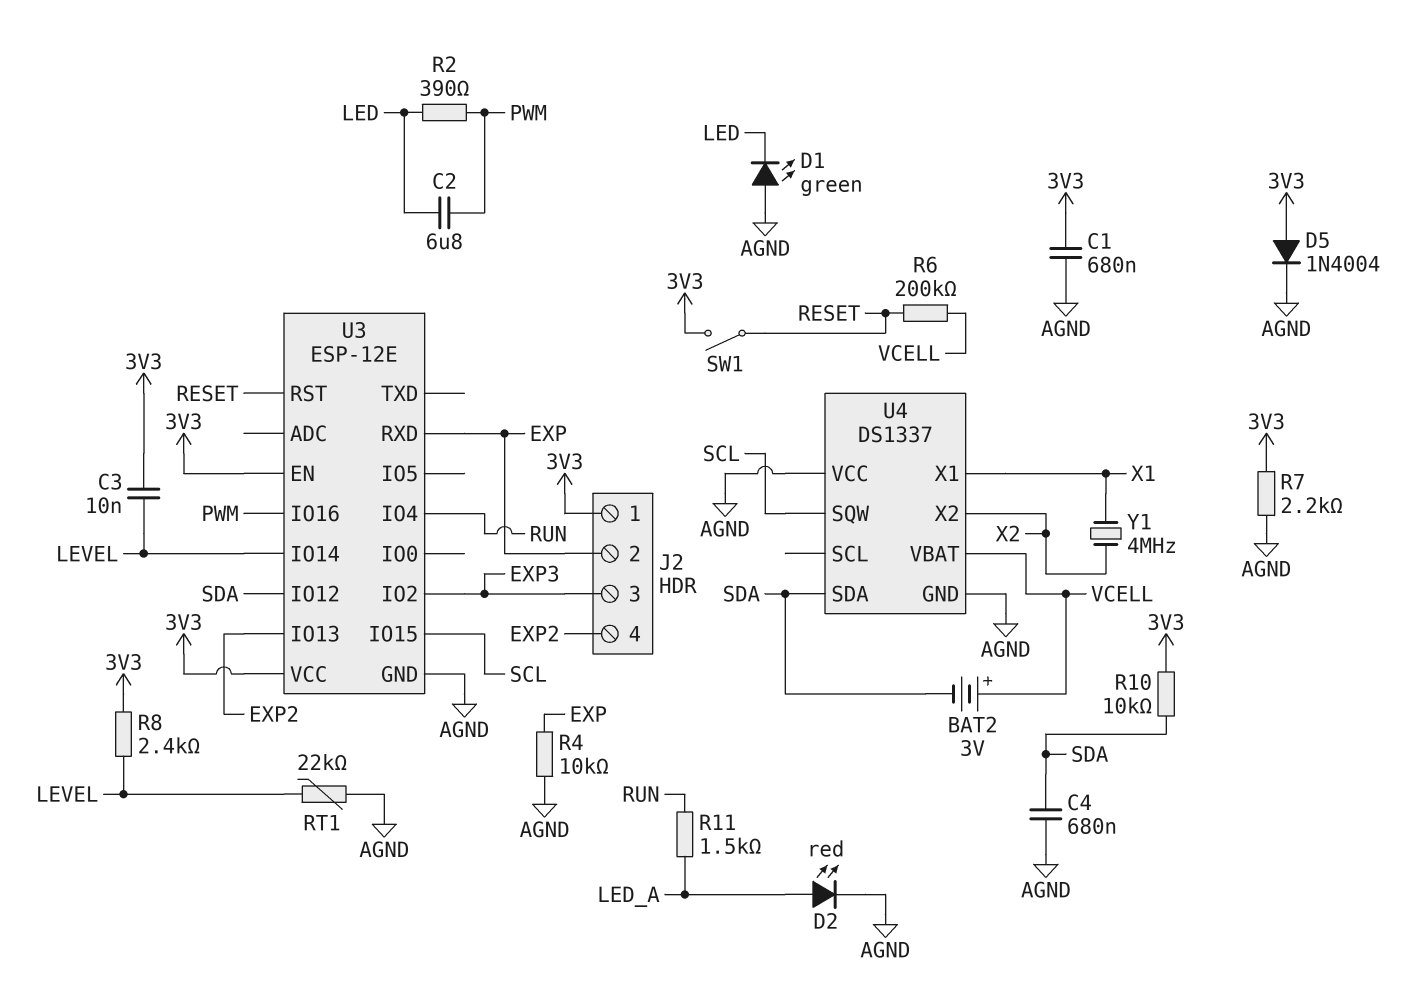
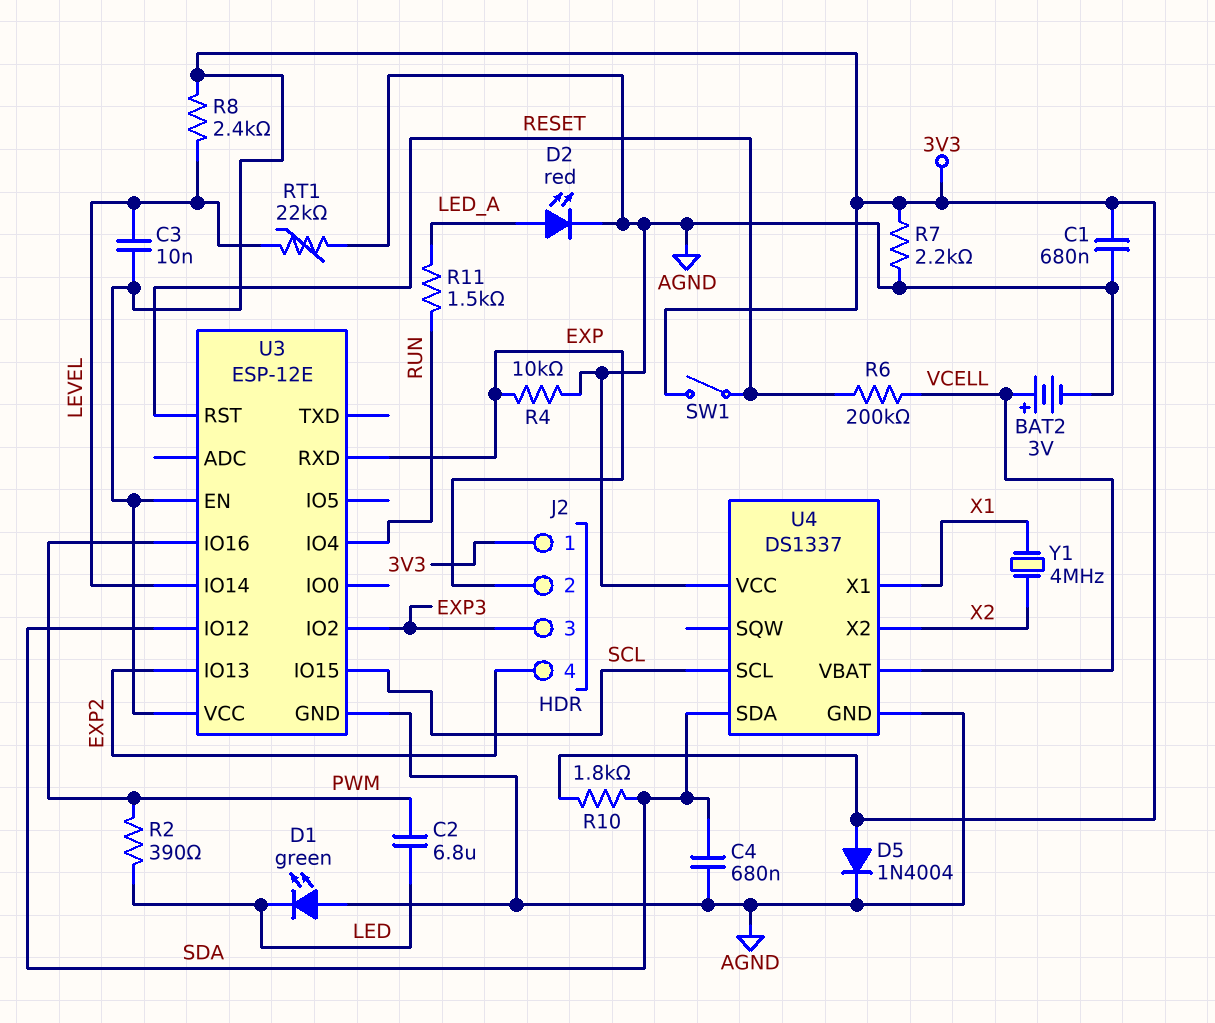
BAT2: 3V (plus VCELL, minus SDA) -> 3V (plus VCELL, minus AGND)
R10: 10k (3V3, SDA) -> 1.8k (3V3, SDA)
U4 pin SCL: none -> SCL
U4 pin SQW: SCL -> none

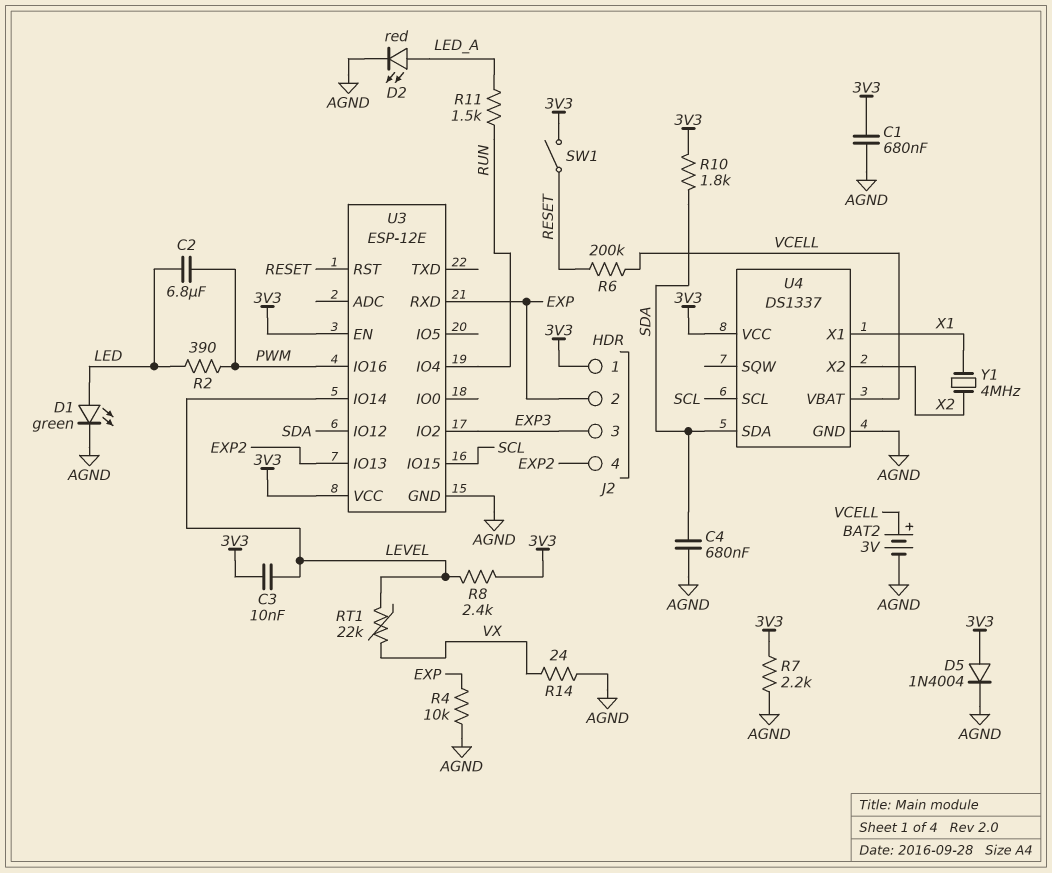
D1: LED green (A AGND, K LED) -> LED green (A LED, K AGND)
R14: none -> 24 (AGND, VX)
RT1: 22k (AGND, LEVEL) -> 22k (LEVEL, VX)
U4 pin VCC: AGND -> 3V3

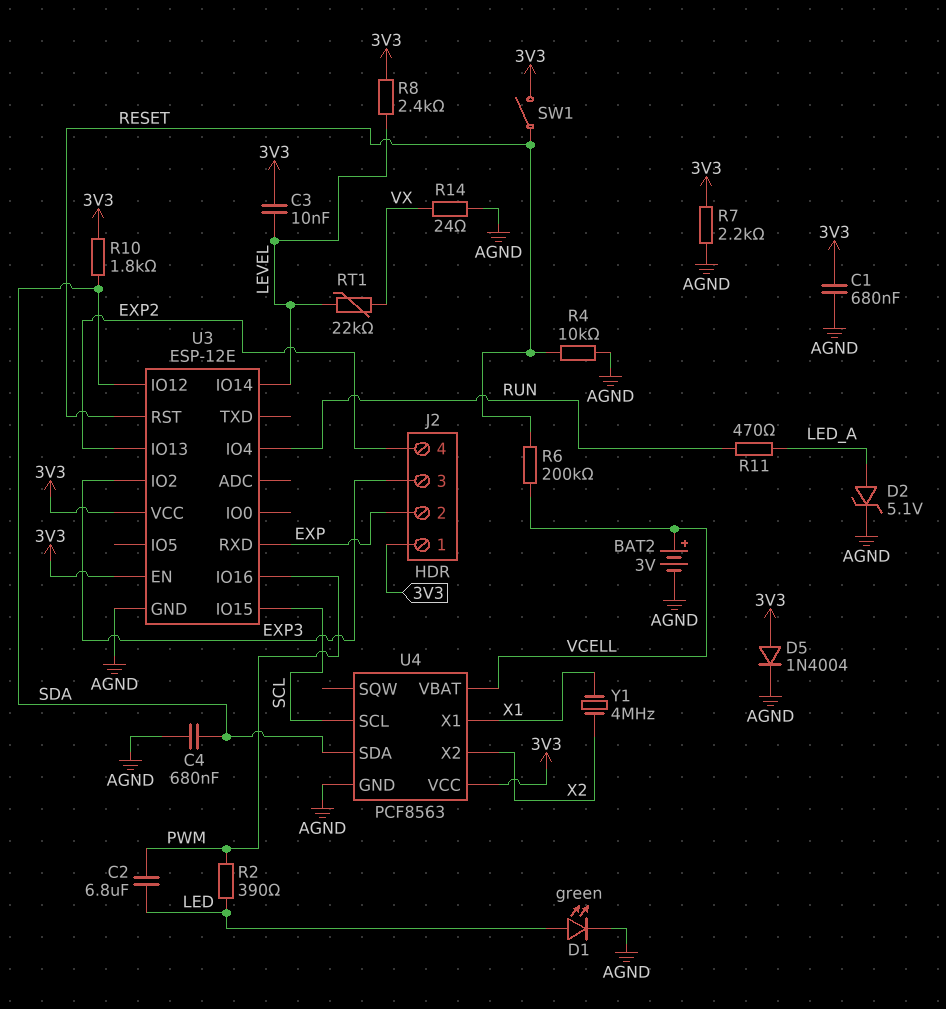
D2: LED red (A LED_A, K AGND) -> zener 5.1V (A LED_A, K AGND)
R4: 10k (AGND, EXP) -> 10k (AGND, RESET)
R11: 1.5k (LED_A, RUN) -> 470 (LED_A, RUN)
U4: DS1337 -> PCF8563

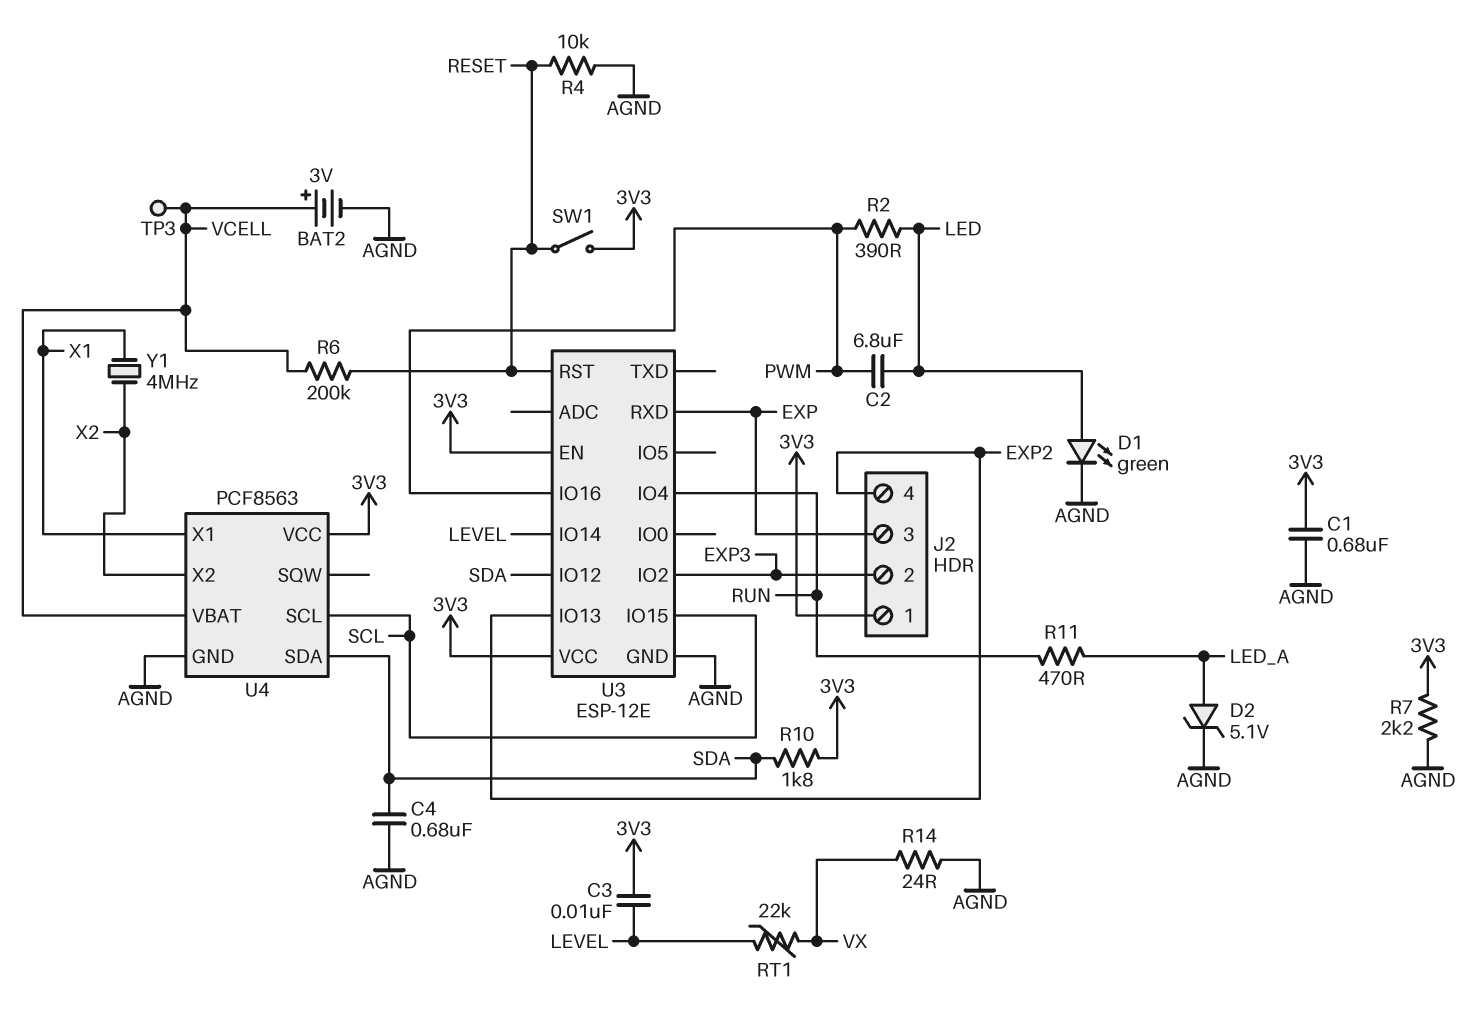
D5: diode 1N4004 (A 3V3, K AGND) -> none
J2 pin 2: EXP -> EXP3
J2 pin 3: EXP3 -> EXP
R8: 2.4k (3V3, LEVEL) -> none
TP3: none -> test point (VCELL)

